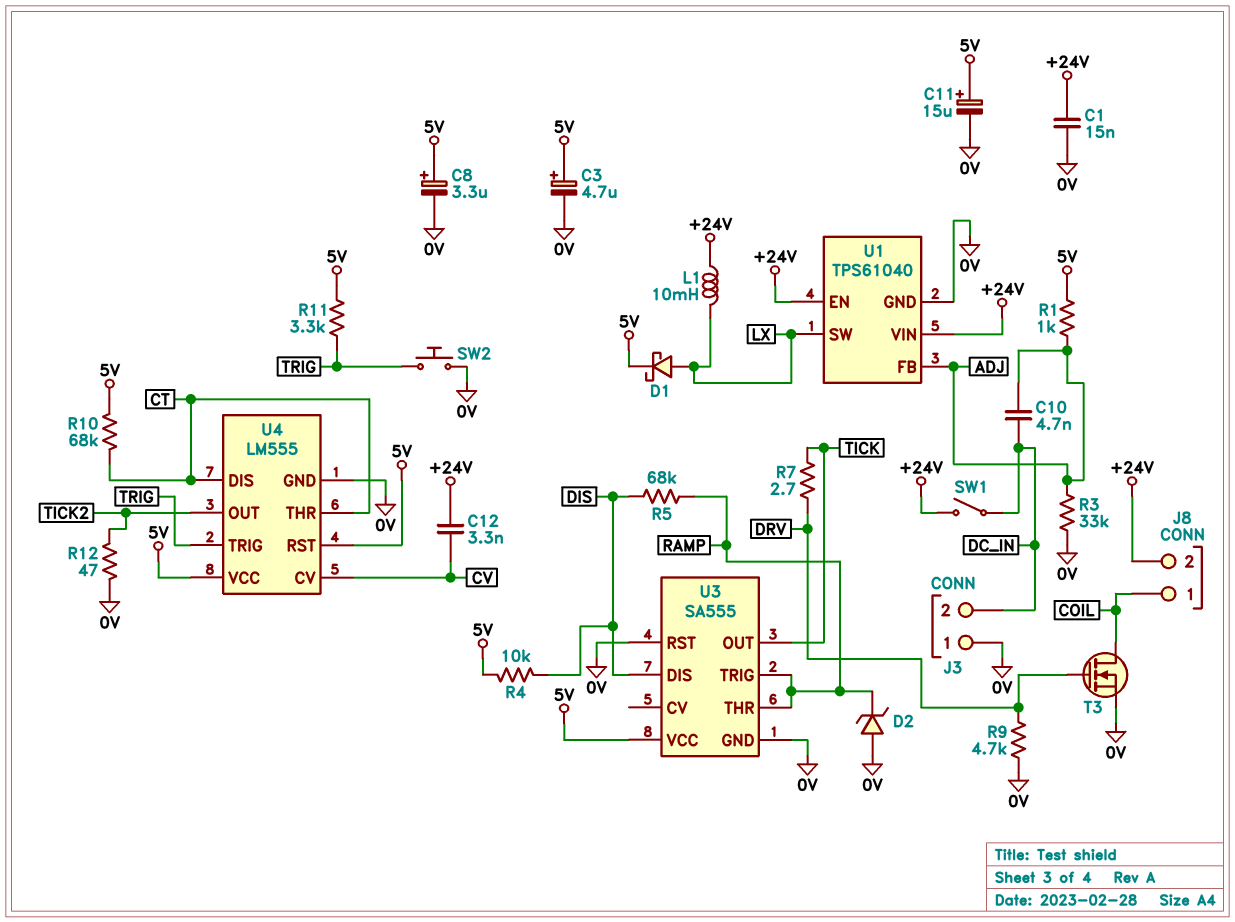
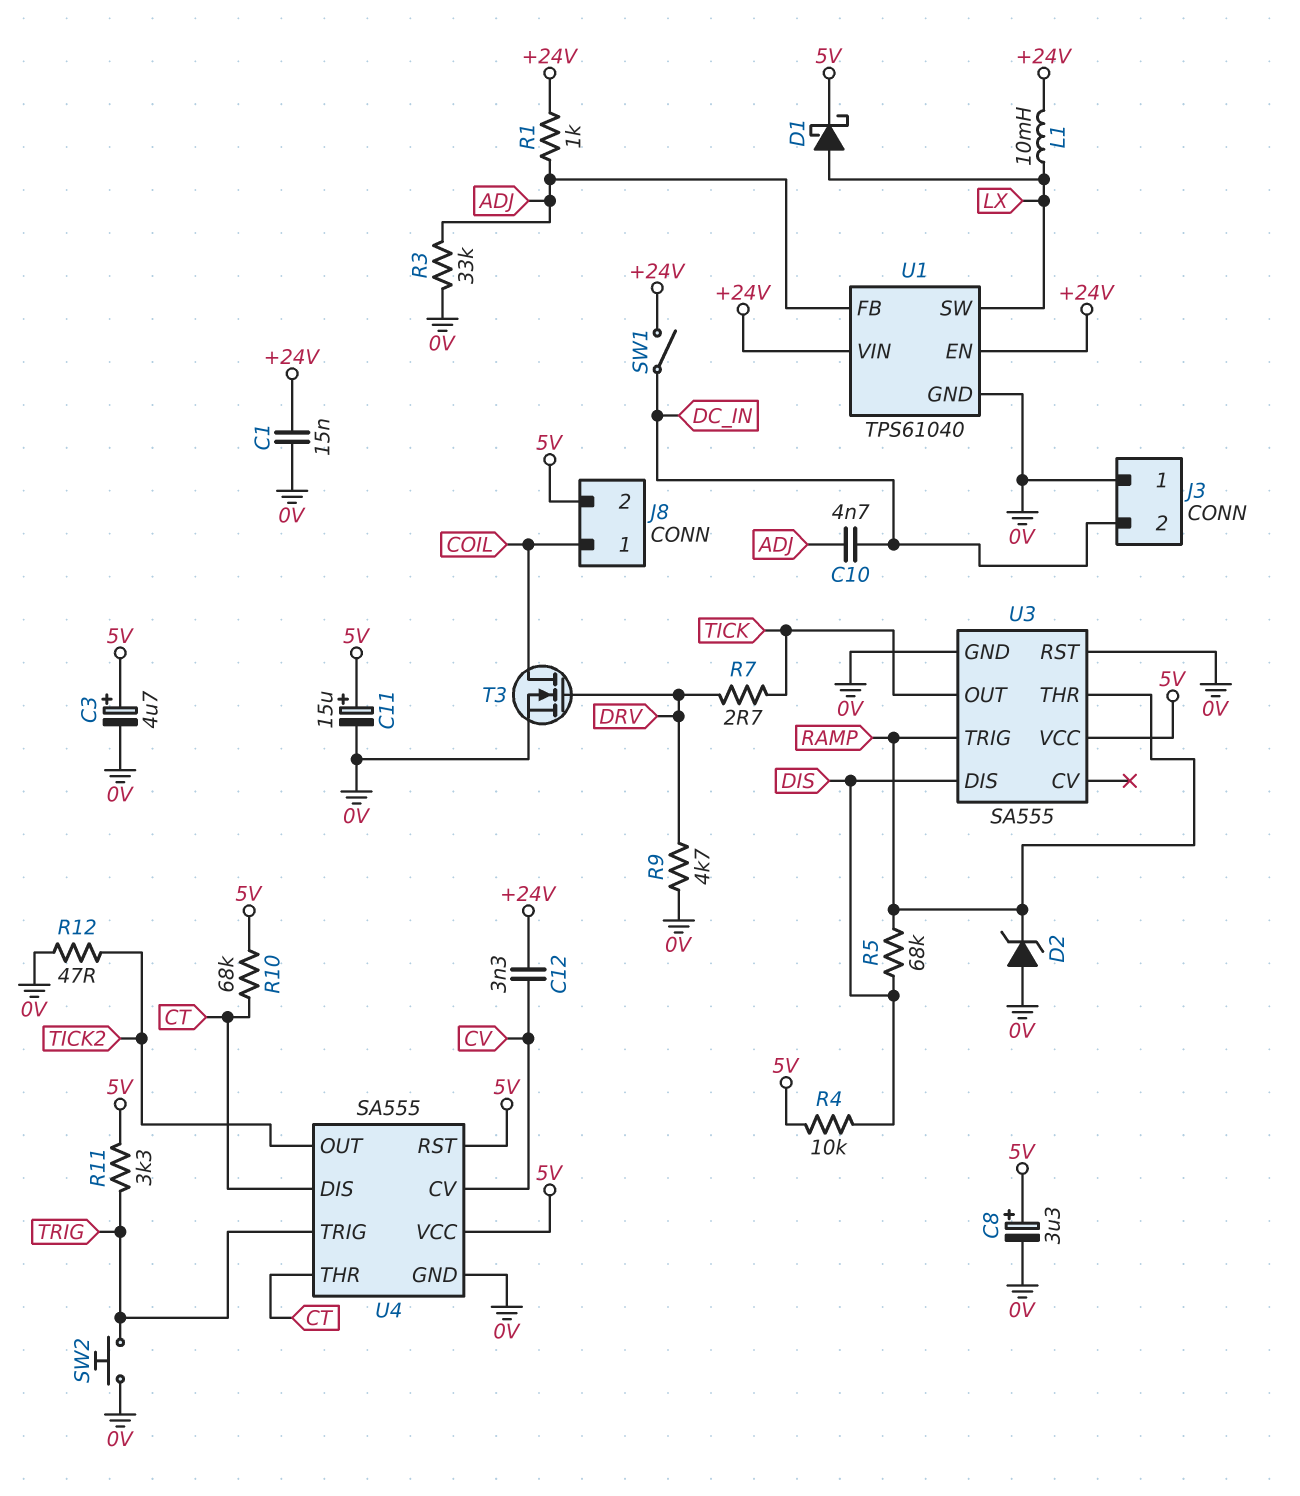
J8 pin 2: +24V -> 5V
R1: 1k (5V, ADJ) -> 1k (+24V, ADJ)
U4: LM555 -> SA555

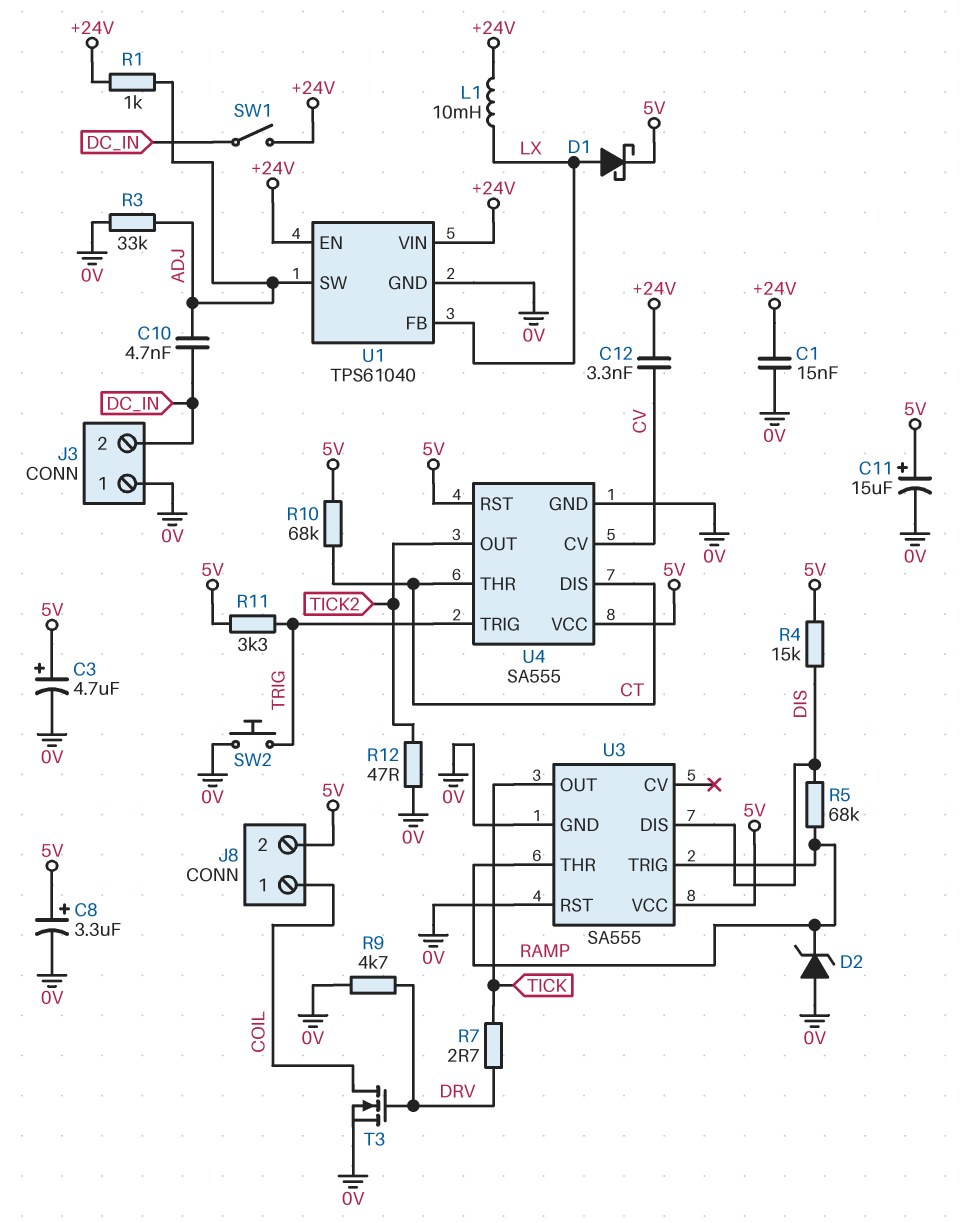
R4: 10k (5V, DIS) -> 15k (5V, DIS)
U1 pin FB: ADJ -> LX
U1 pin SW: LX -> ADJ

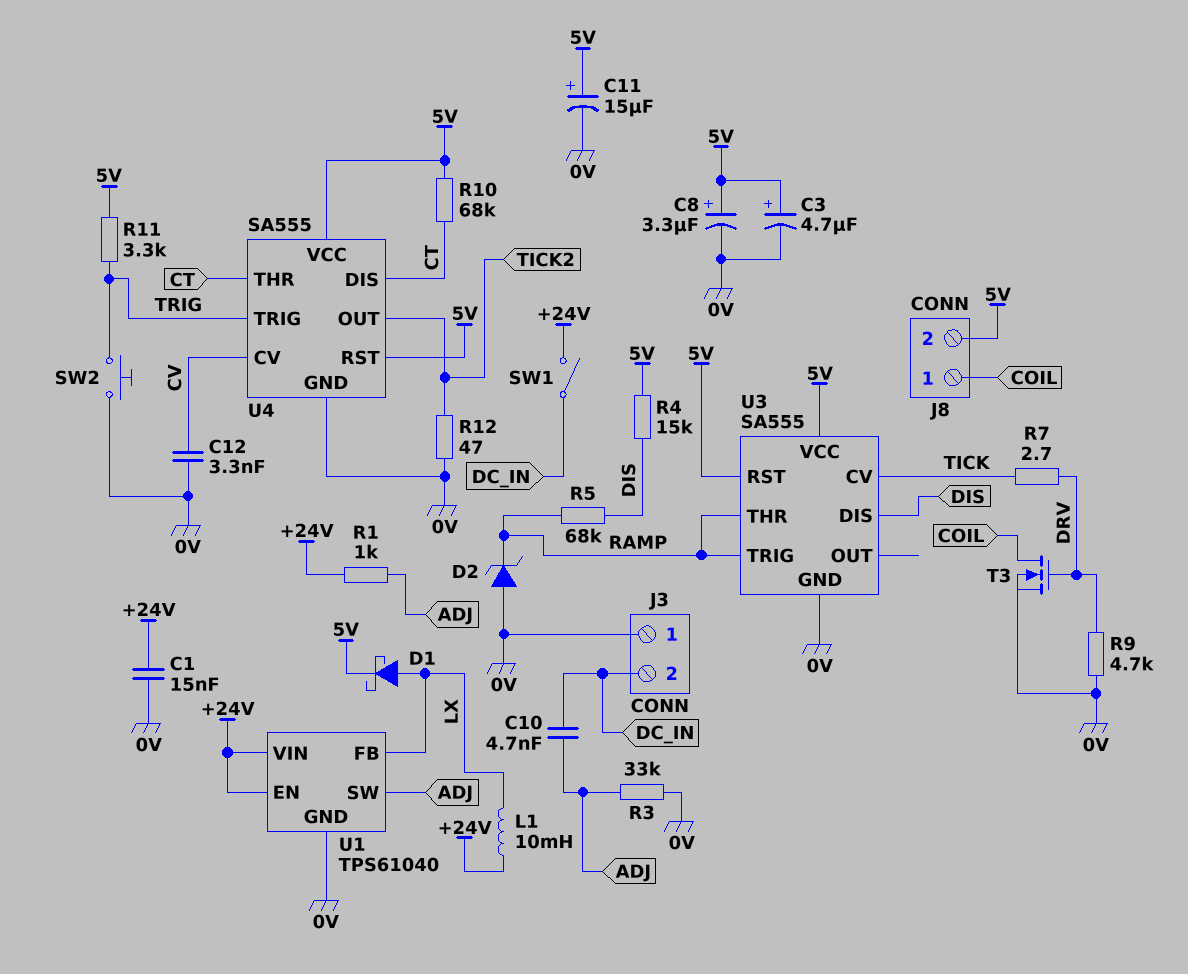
C12: 3.3nF (+24V, CV) -> 3.3nF (0V, CV)
U3 pin CV: none -> TICK
U3 pin OUT: TICK -> none
U3 pin RST: 0V -> 5V

